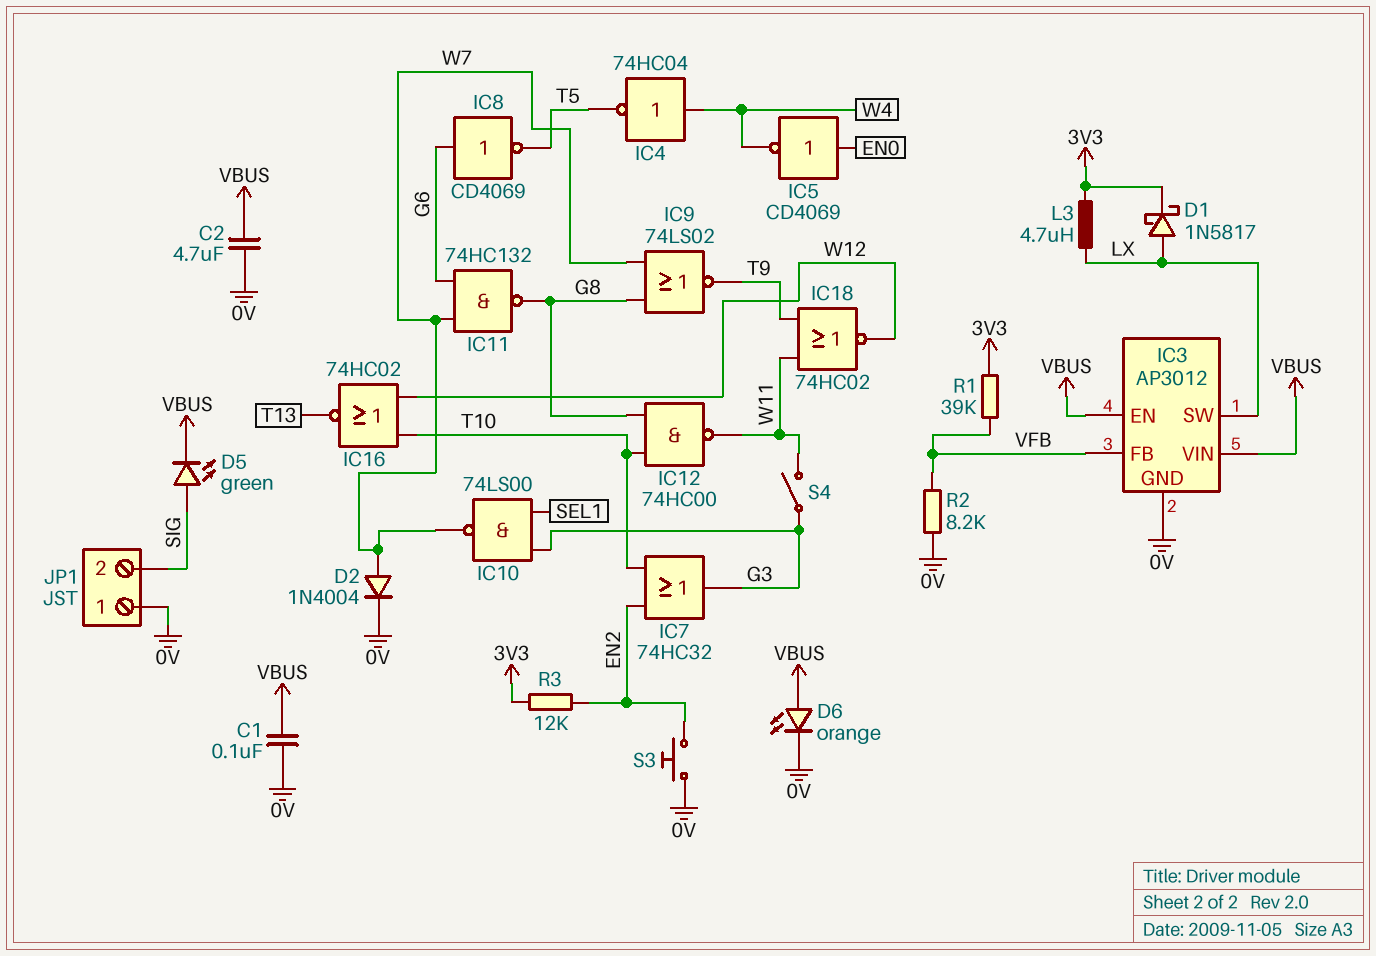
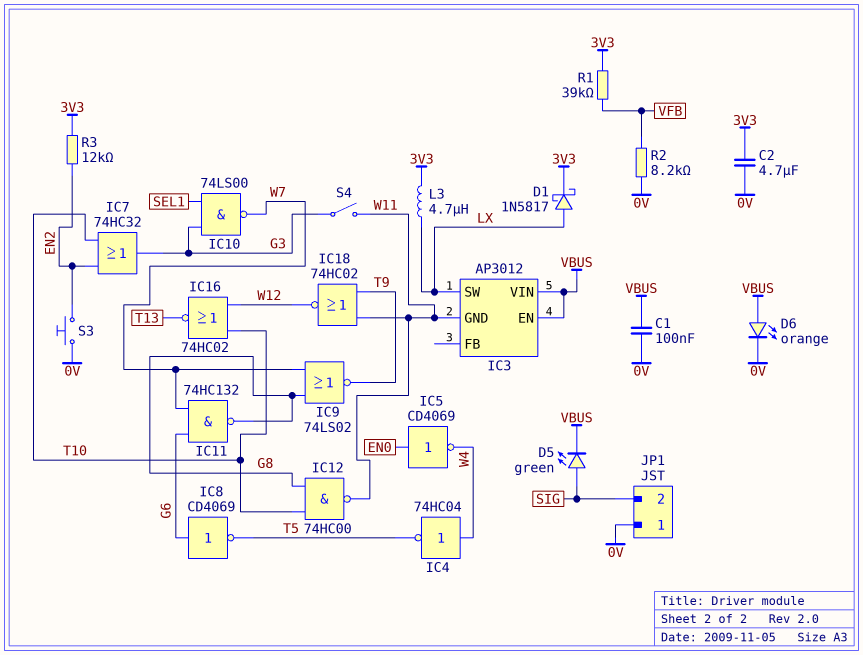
C2: 4.7uF (0V, VBUS) -> 4.7uF (0V, 3V3)
D2: diode 1N4004 (A W7, K 0V) -> none
IC3 pin FB: VFB -> none
IC3 pin GND: 0V -> W11

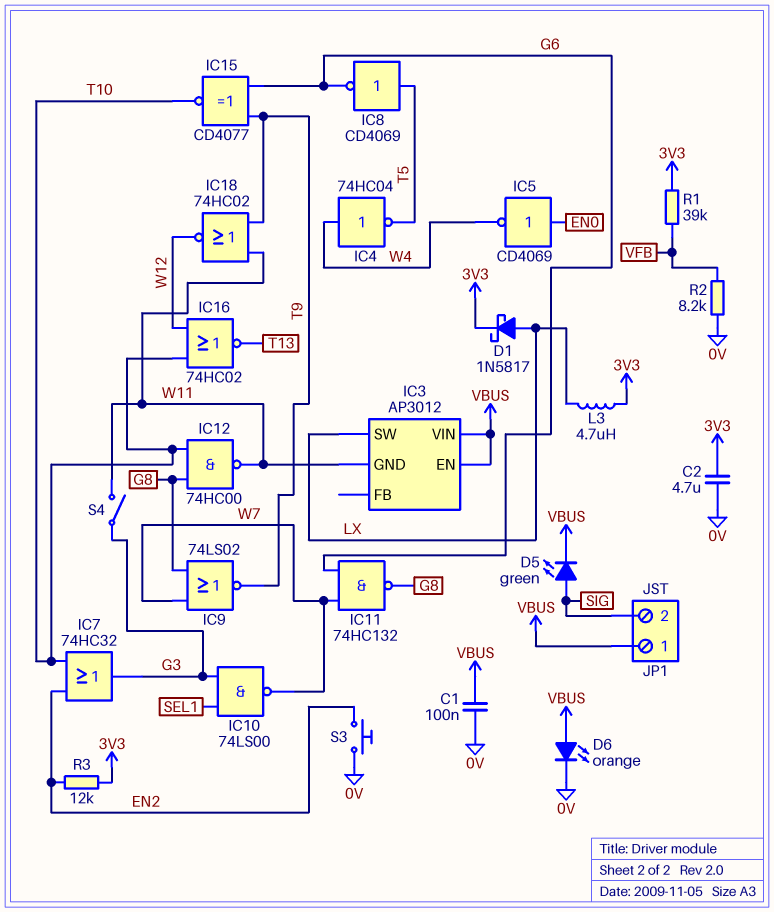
IC8: NOT CD4069 (in G6, out T5) -> NOT CD4069 (in T5, out G6)
IC15: none -> XNOR CD4077 (in G6, in T9, out T10)
JP1 pin 1: 0V -> VBUS

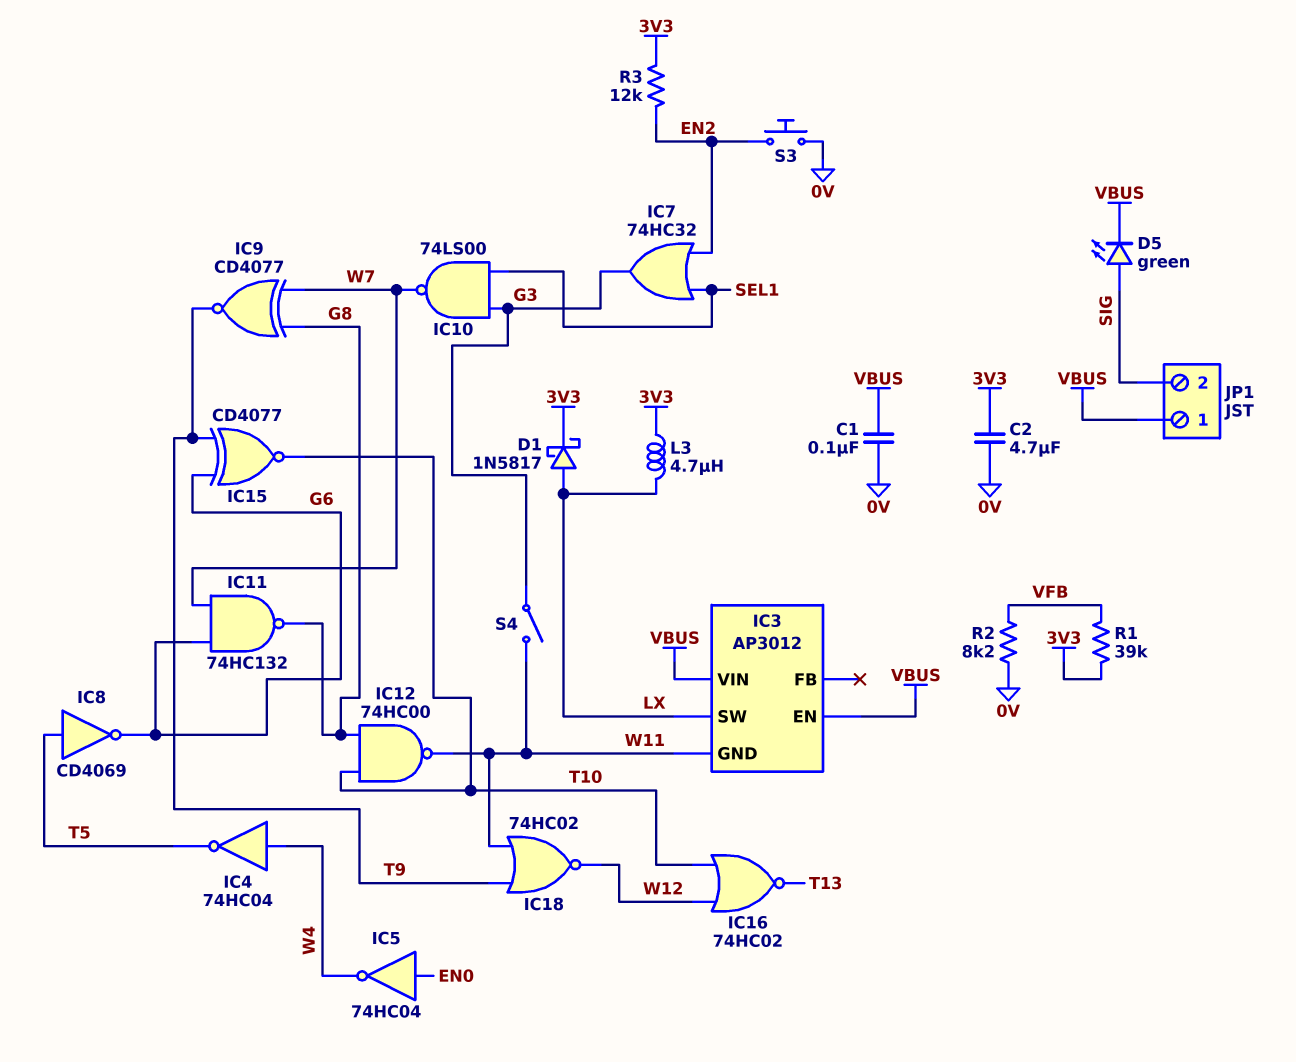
D6: LED orange (A VBUS, K 0V) -> none
IC5: NOT CD4069 (in EN0, out W4) -> NOT 74HC04 (in EN0, out W4)
IC7: OR 74HC32 (in EN2, in T10, out G3) -> OR 74HC32 (in EN2, in SEL1, out G3)
IC9: NOR 74LS02 (in G8, in W7, out T9) -> XNOR CD4077 (in G8, in W7, out T9)

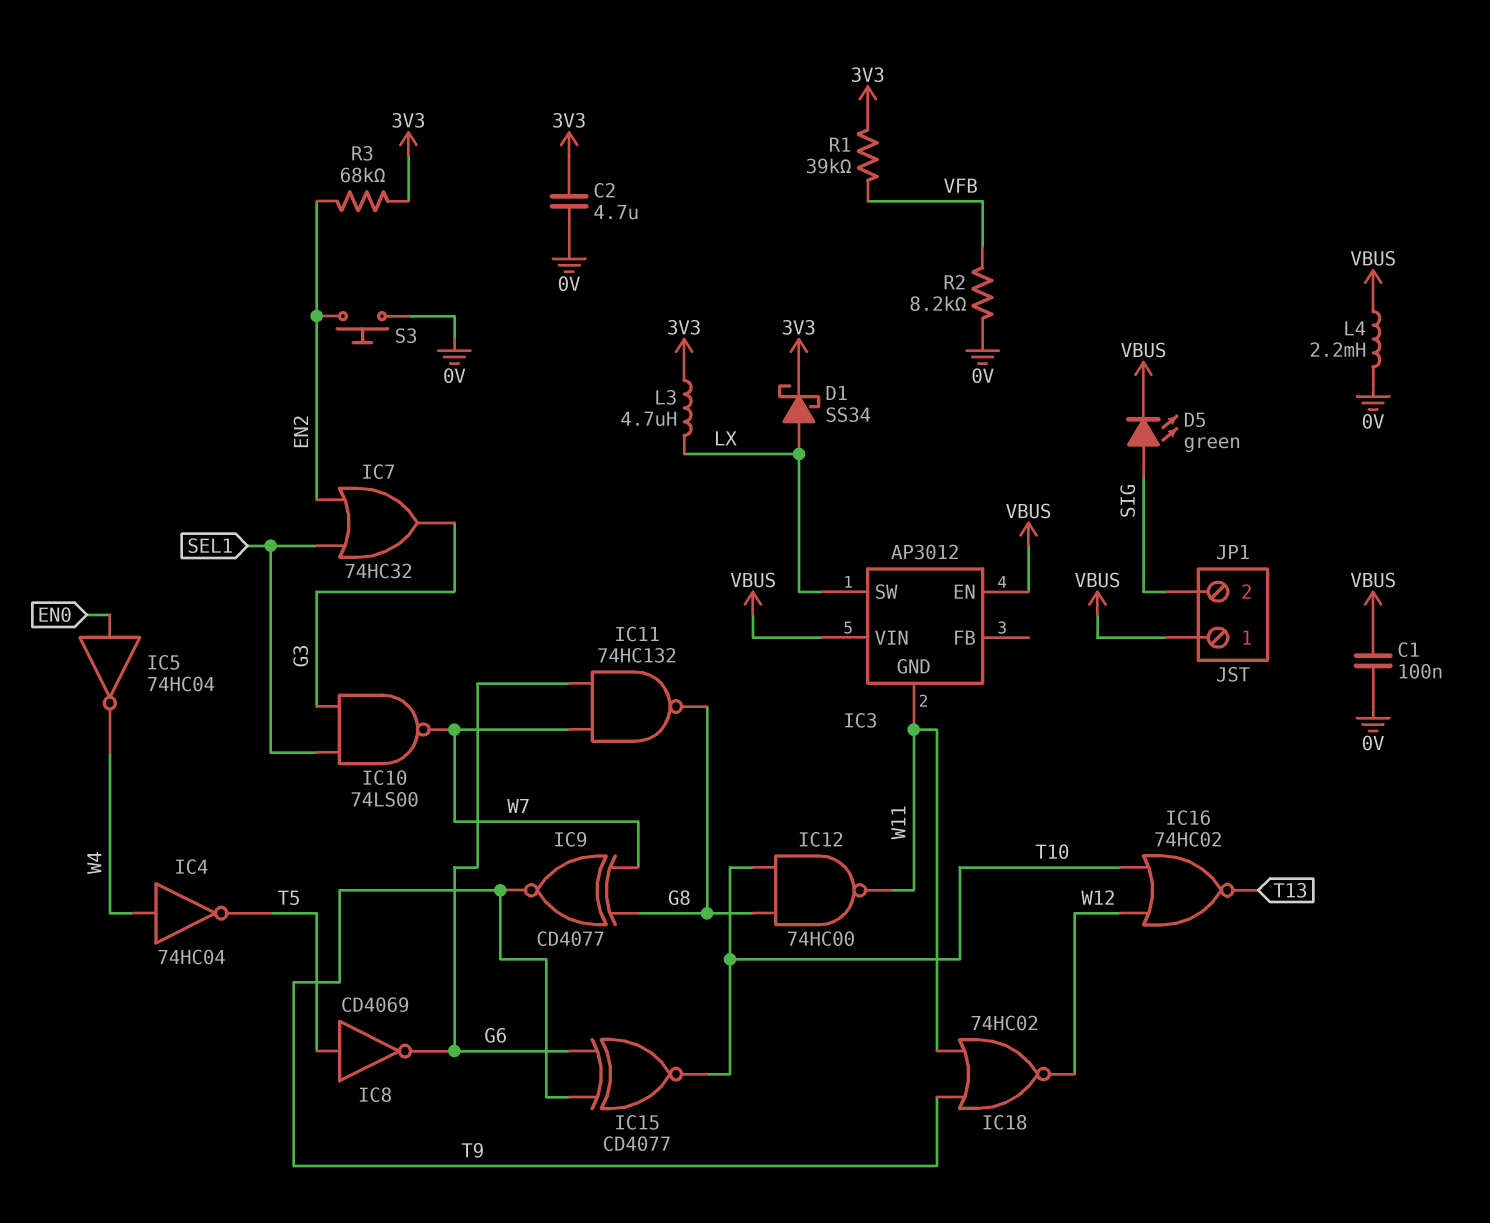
D1: schottky 1N5817 (A LX, K 3V3) -> schottky SS34 (A LX, K 3V3)
L4: none -> 2.2mH (0V, VBUS)
R3: 12k (3V3, EN2) -> 68k (3V3, EN2)
S4: switch (G3, W11) -> none

